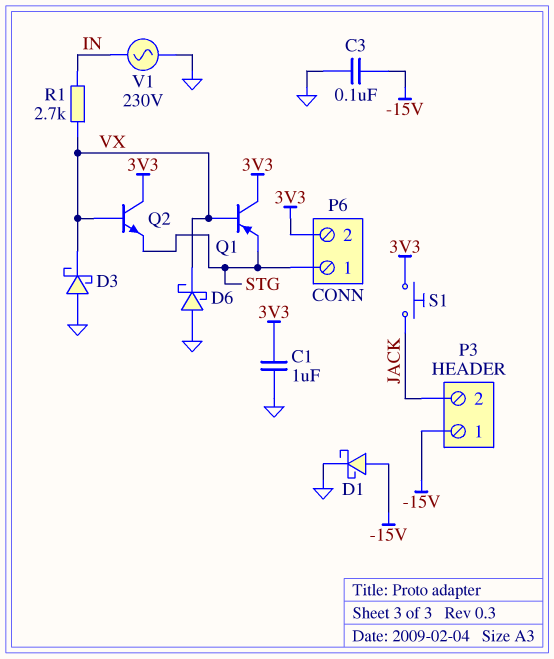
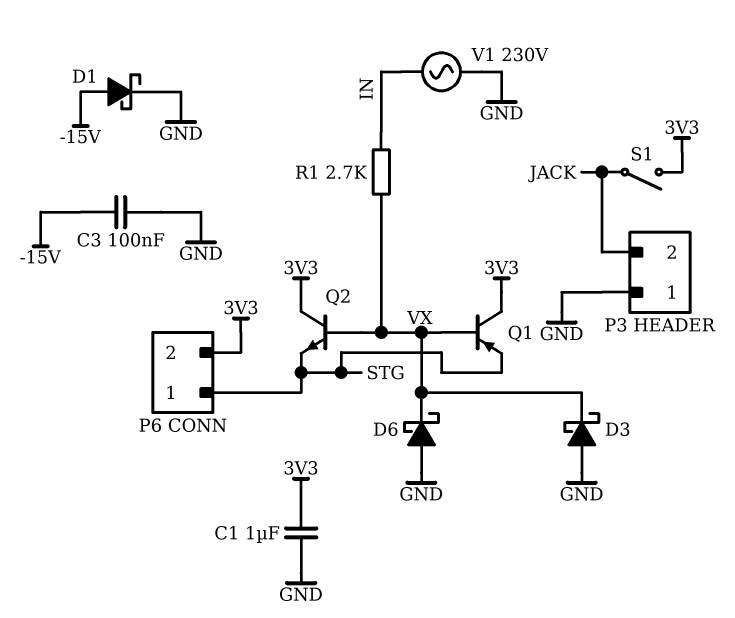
P3 pin 1: -15V -> GND
S1: button (3V3, JACK) -> switch (3V3, JACK)

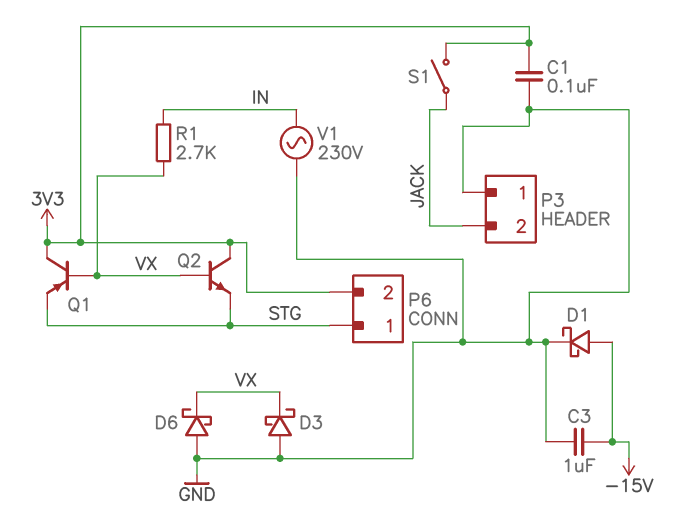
C1: 1uF (3V3, GND) -> 100nF (3V3, GND)
C3: 100nF (-15V, GND) -> 1uF (-15V, GND)

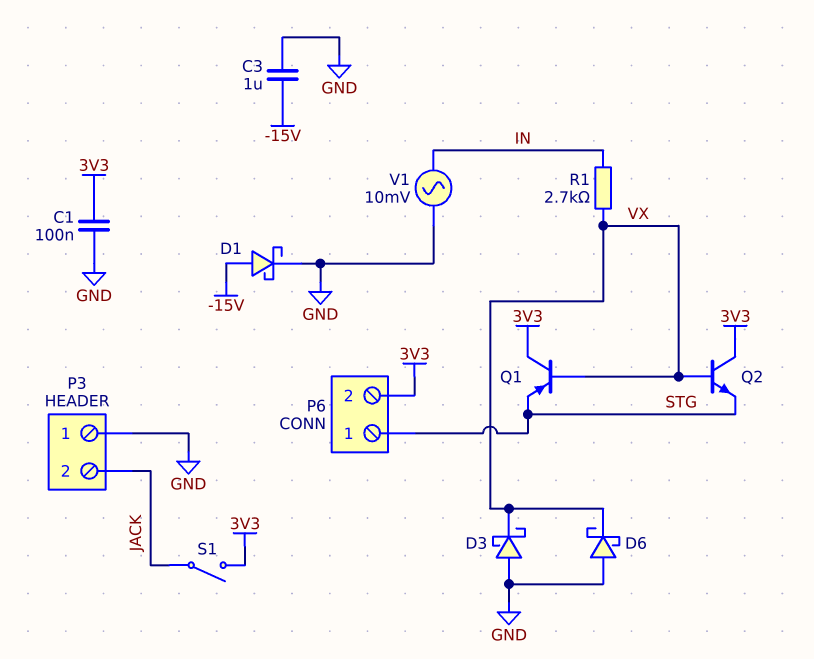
V1: AC 230V (GND, IN) -> AC 10mV (GND, IN)

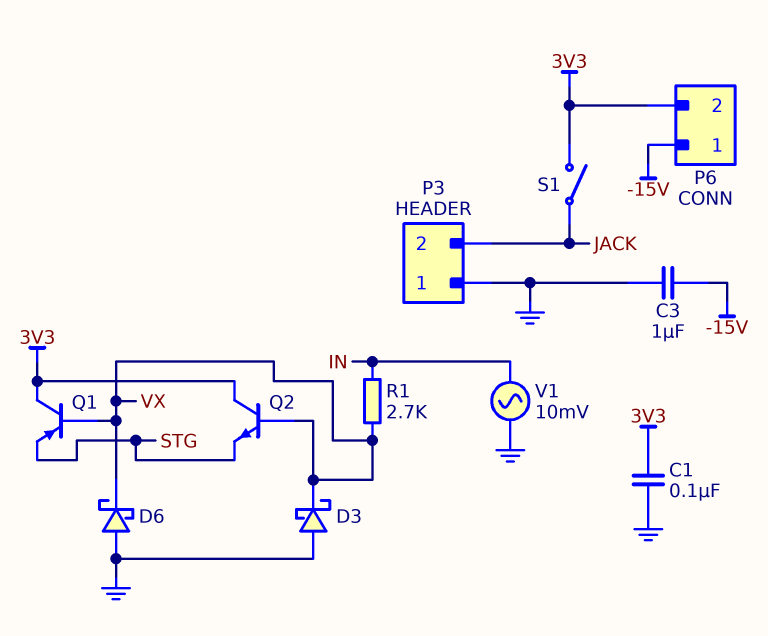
D1: schottky (A -15V, K GND) -> none
P6 pin 1: STG -> -15V

